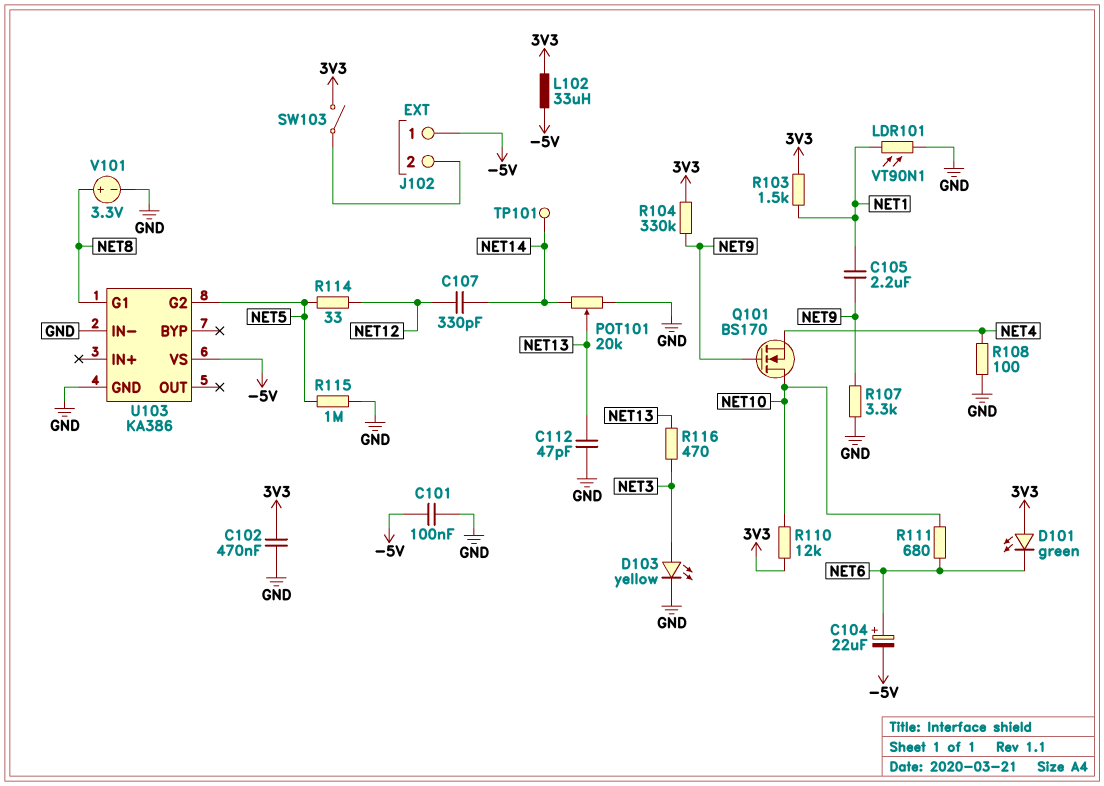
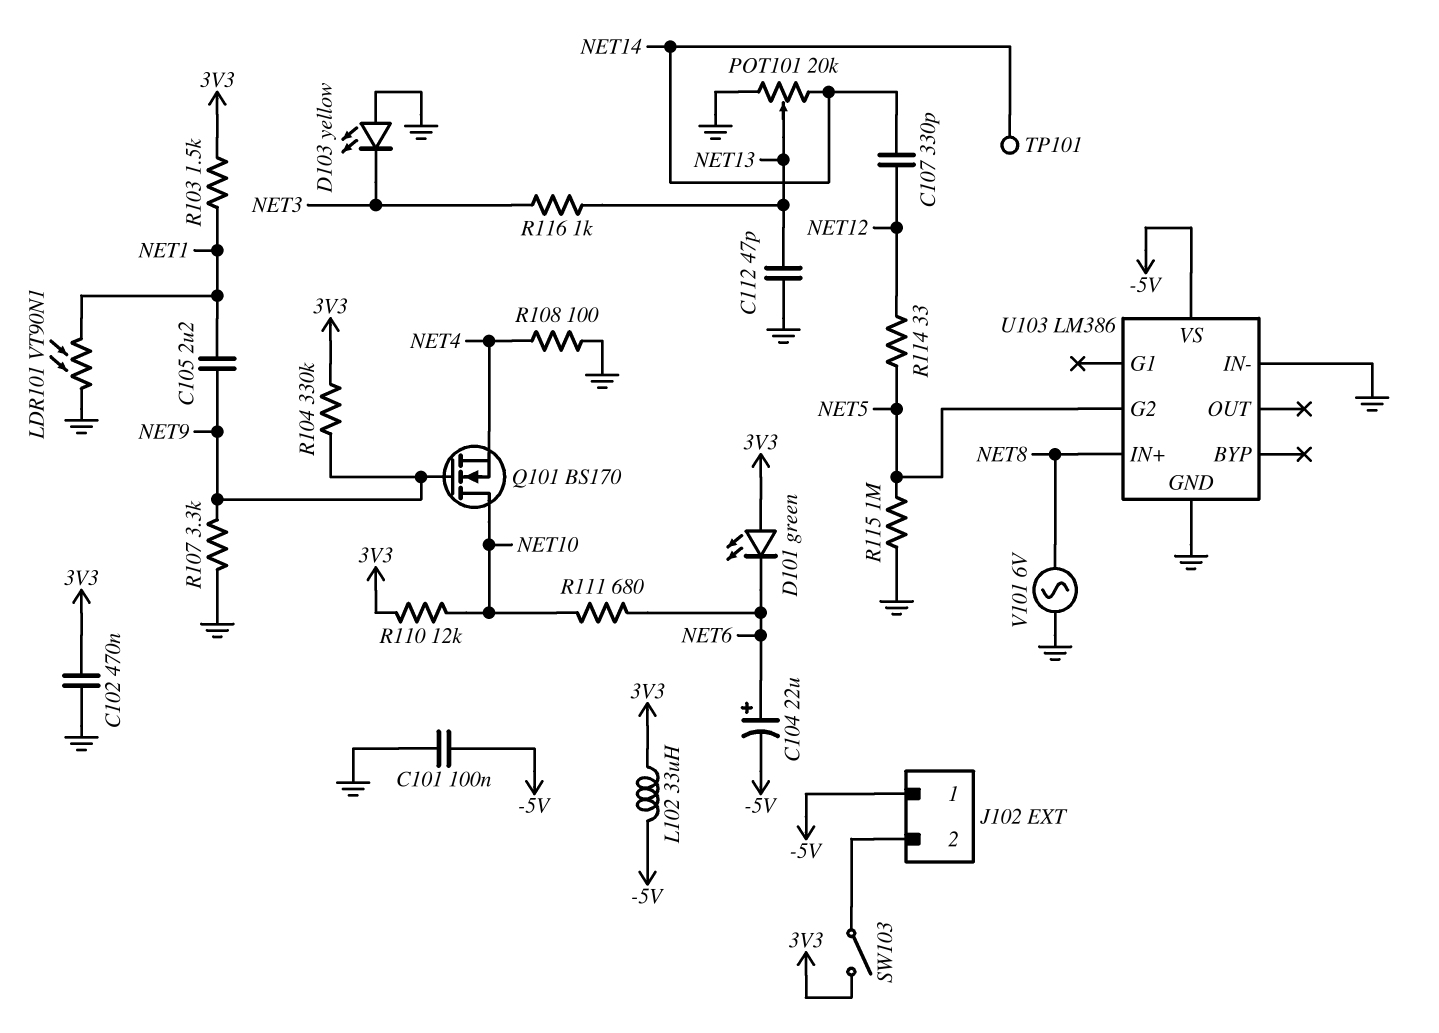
D103: LED yellow (A NET3, K GND) -> LED yellow (A GND, K NET3)
R116: 470 (NET3, NET13) -> 1k (NET3, NET13)
U103: KA386 -> LM386
U103 pin G1: NET8 -> none
U103 pin IN+: none -> NET8
V101: 3.3V (plus NET8, minus GND) -> AC 6V (GND, NET8)

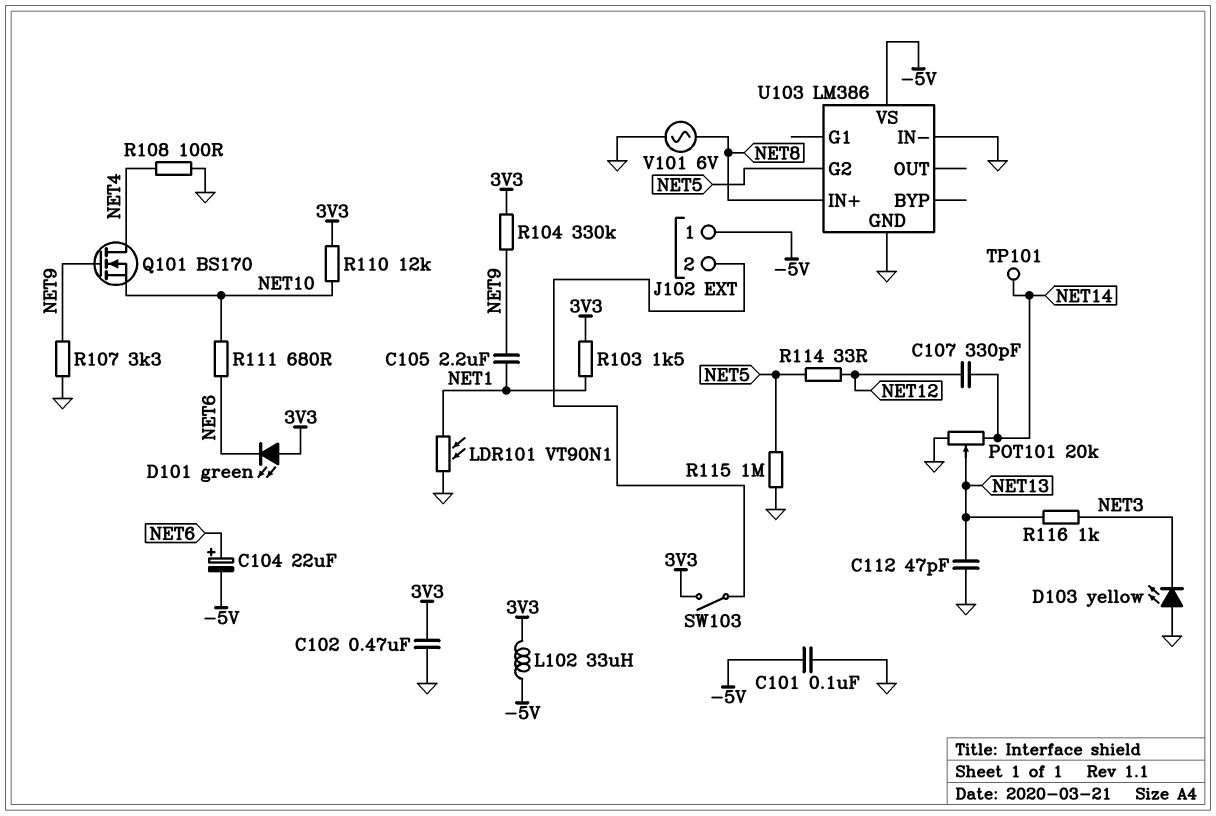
Q101: NMOS BS170 (G NET9, D NET10, S NET4) -> NMOS BS170 (G NET9, D NET4, S NET10)

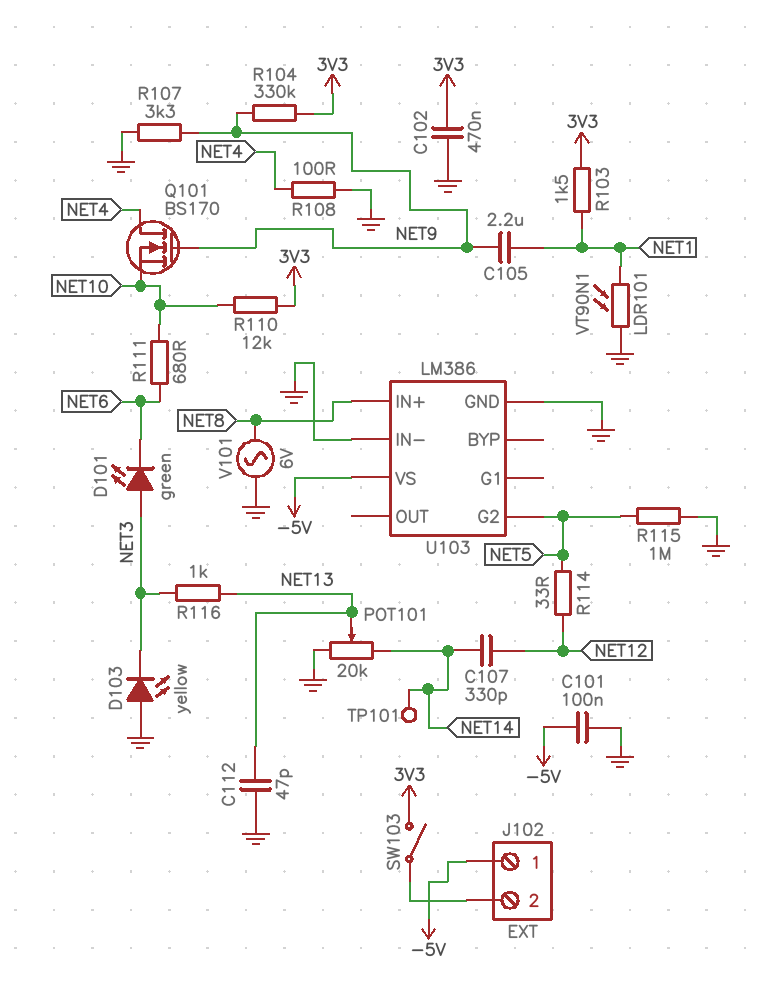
C104: 22uF (plus NET6, minus -5V) -> none
D101: LED green (A 3V3, K NET6) -> LED green (A NET3, K NET6)
L102: 33uH (-5V, 3V3) -> none

